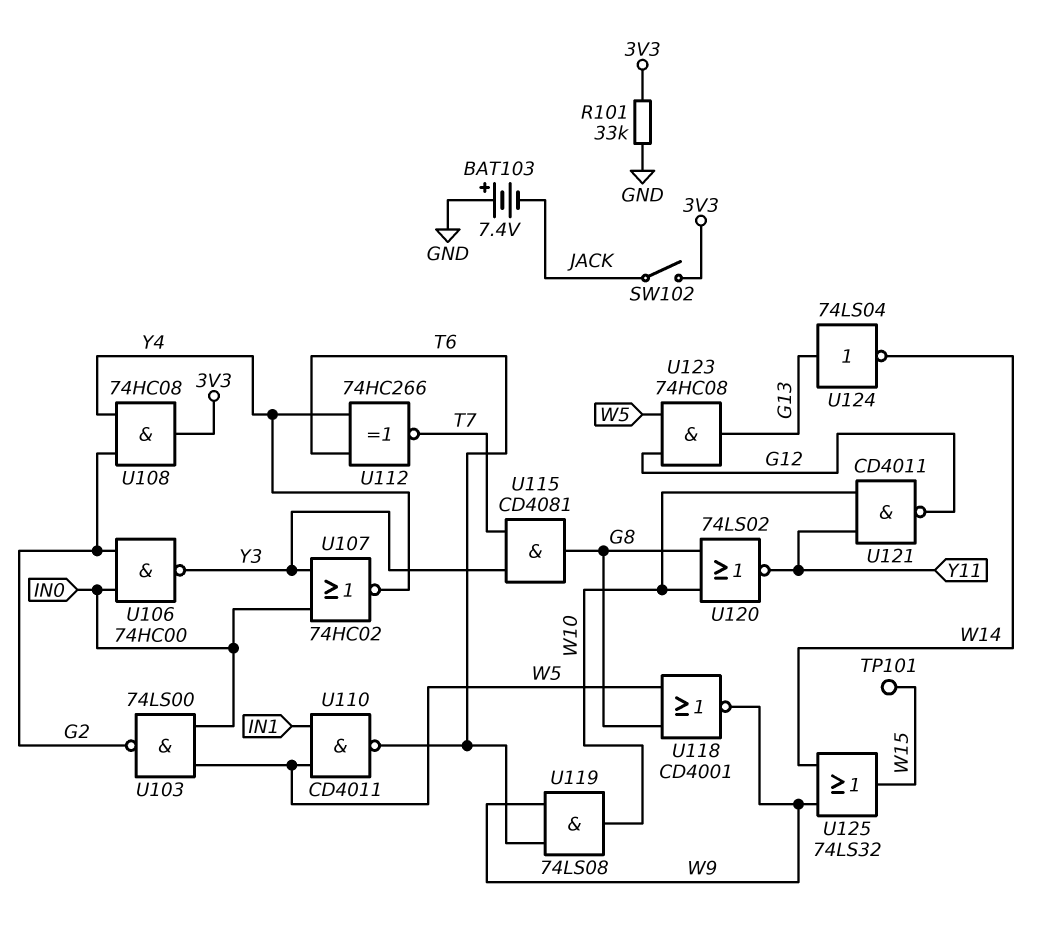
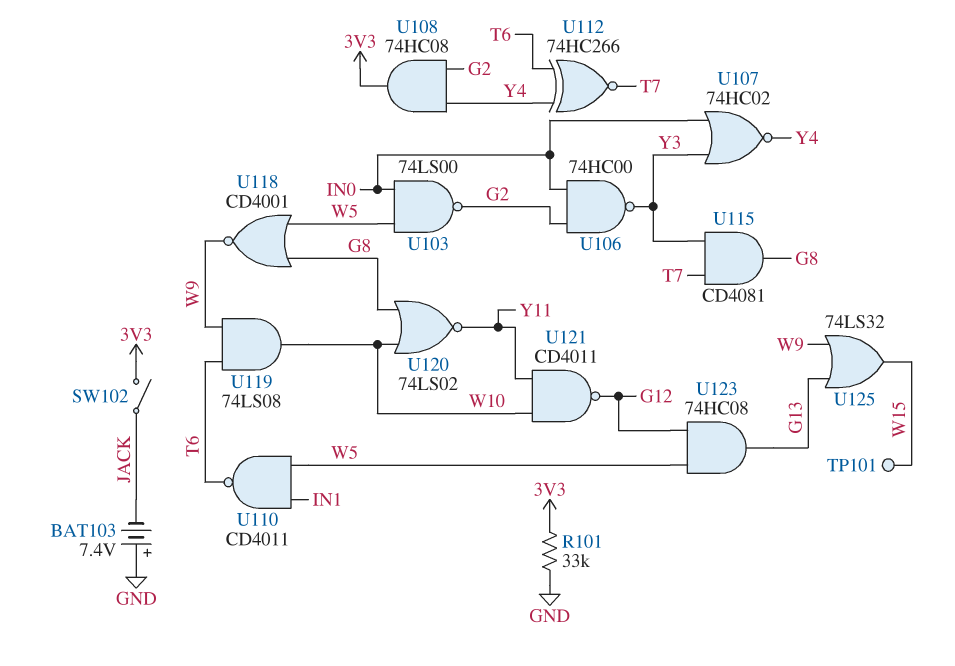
U124: NOT 74LS04 (in G13, out W14) -> none
U125: OR 74LS32 (in W9, in W14, out W15) -> OR 74LS32 (in G13, in W9, out W15)

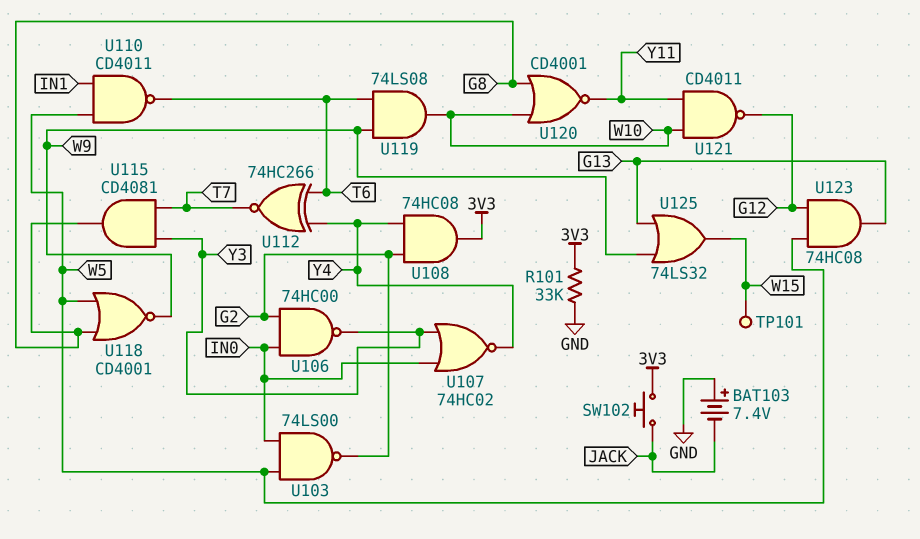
SW102: switch (3V3, JACK) -> button (3V3, JACK)
U120: NOR 74LS02 (in G8, in W10, out Y11) -> NOR CD4001 (in G8, in W10, out Y11)

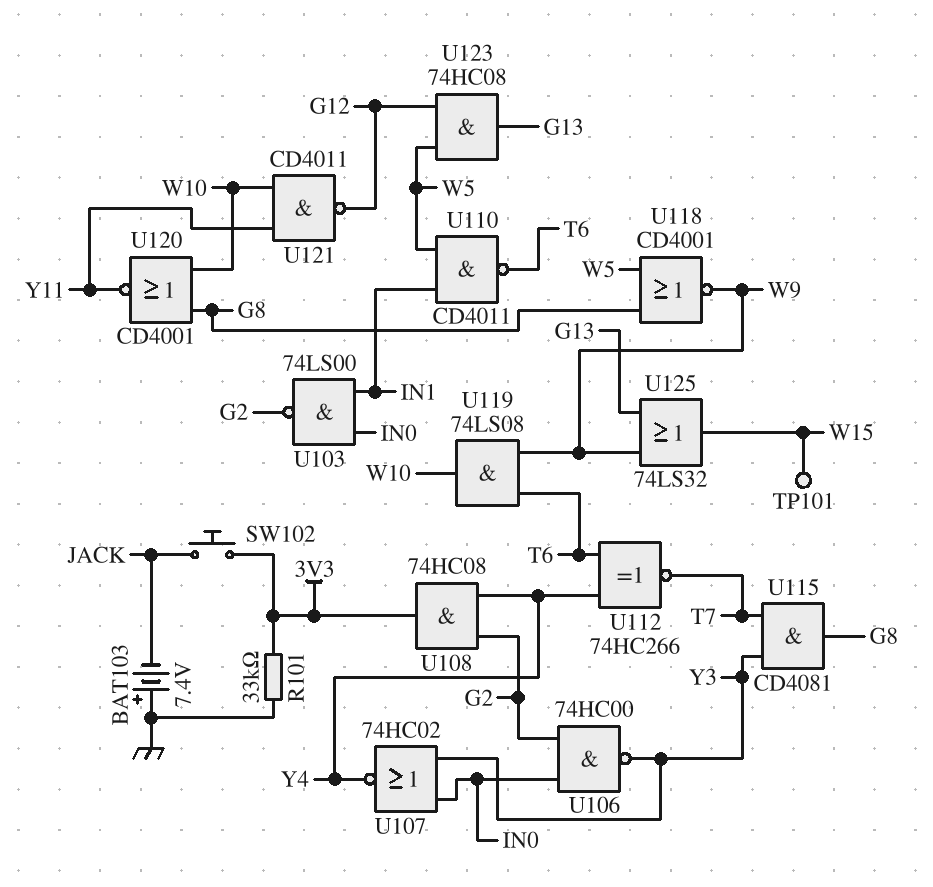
U103: NAND 74LS00 (in IN0, in W5, out G2) -> NAND 74LS00 (in IN0, in IN1, out G2)

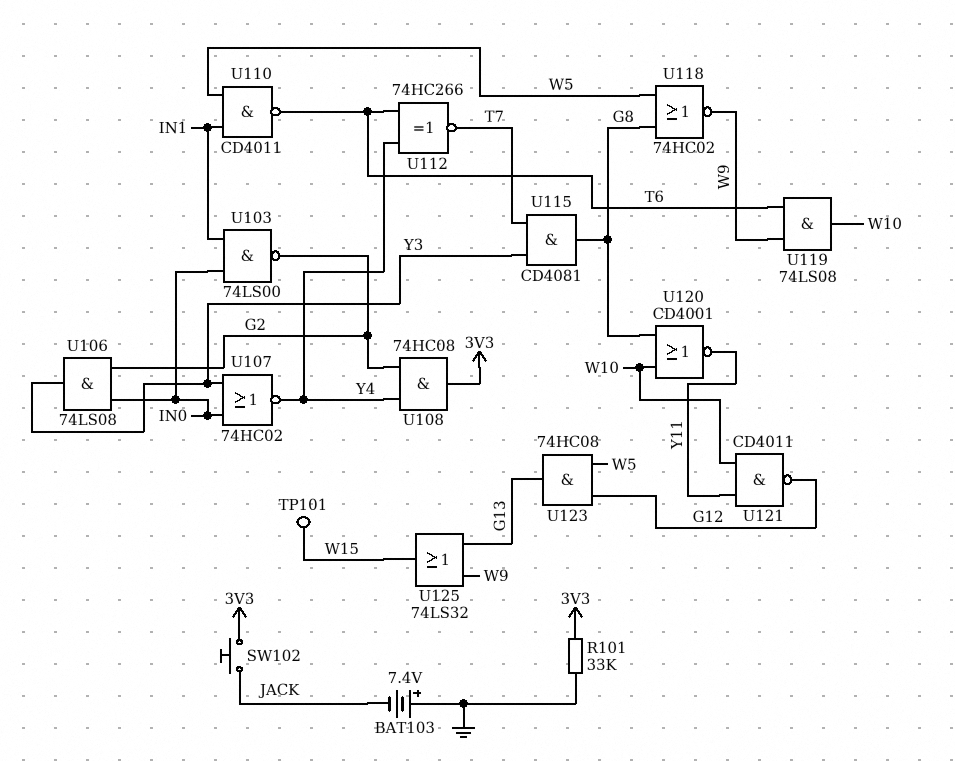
U106: NAND 74HC00 (in G2, in IN0, out Y3) -> AND 74LS08 (in G2, in IN0, out Y3)
U118: NOR CD4001 (in G8, in W5, out W9) -> NOR 74HC02 (in G8, in W5, out W9)

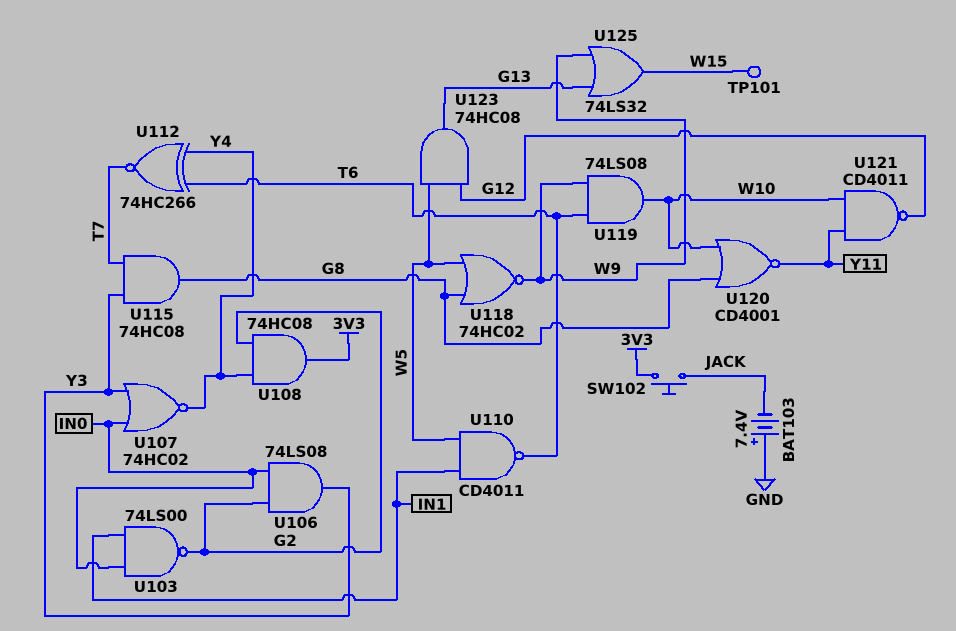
R101: 33k (3V3, GND) -> none
U115: AND CD4081 (in T7, in Y3, out G8) -> AND 74HC08 (in T7, in Y3, out G8)

